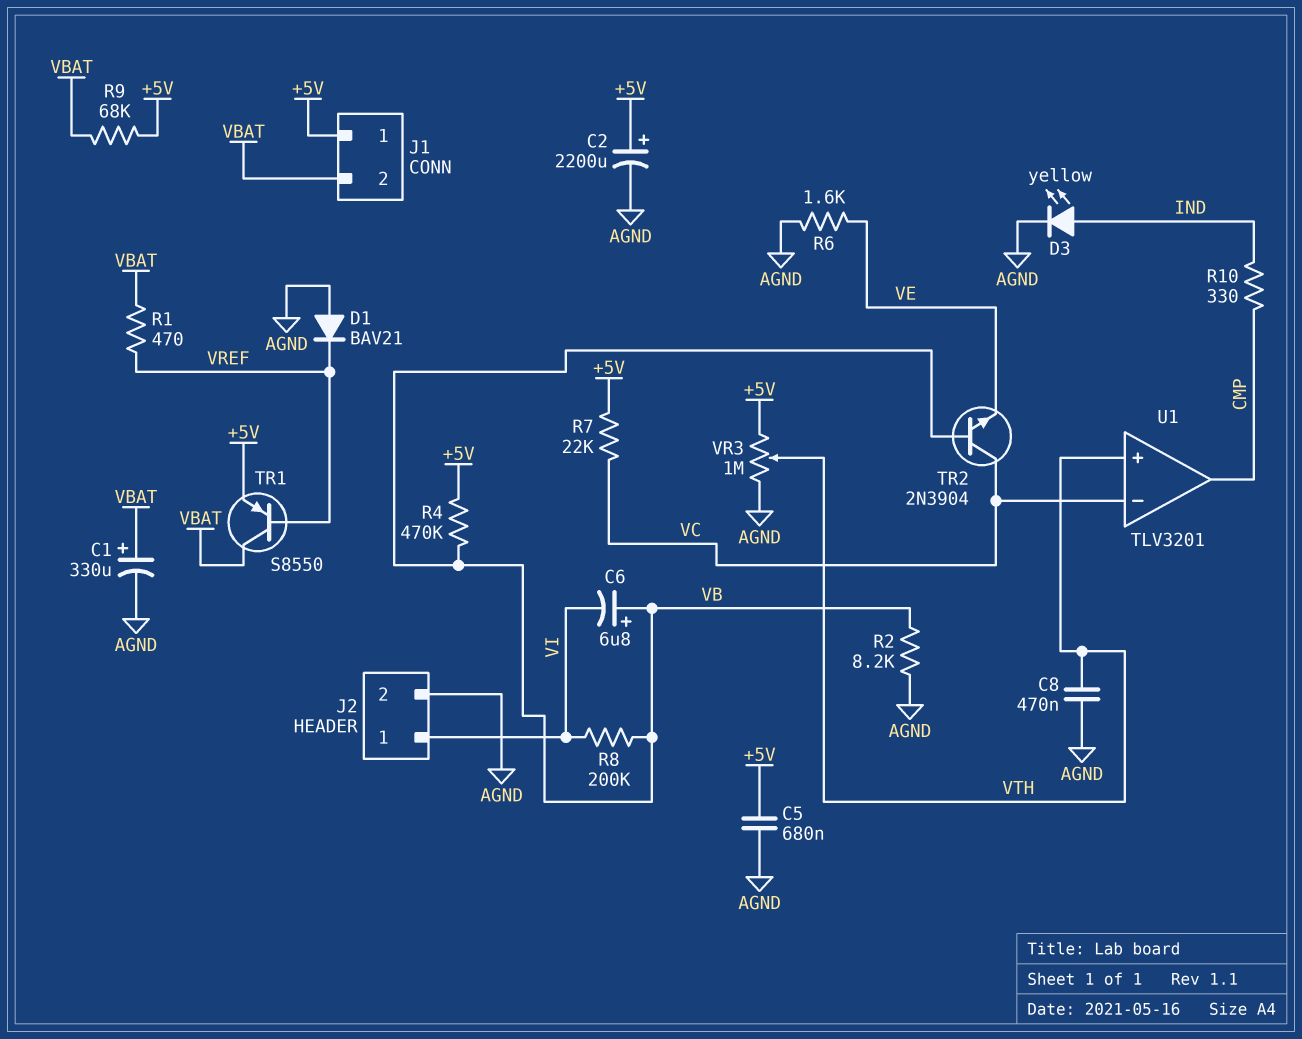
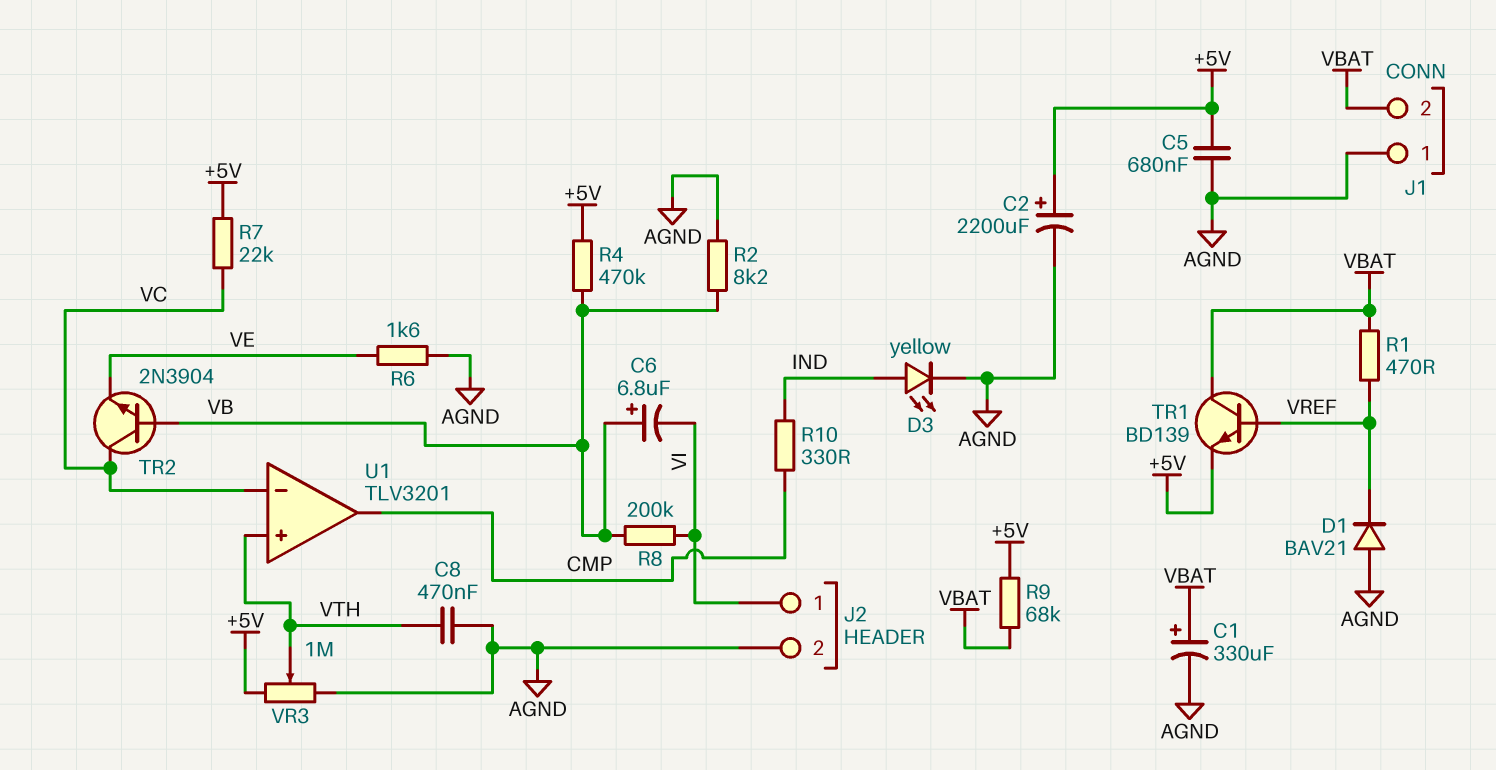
J1 pin 1: +5V -> AGND
TR1: PNP S8550 (B VREF, C VBAT, E +5V) -> NPN BD139 (B VREF, C VBAT, E +5V)

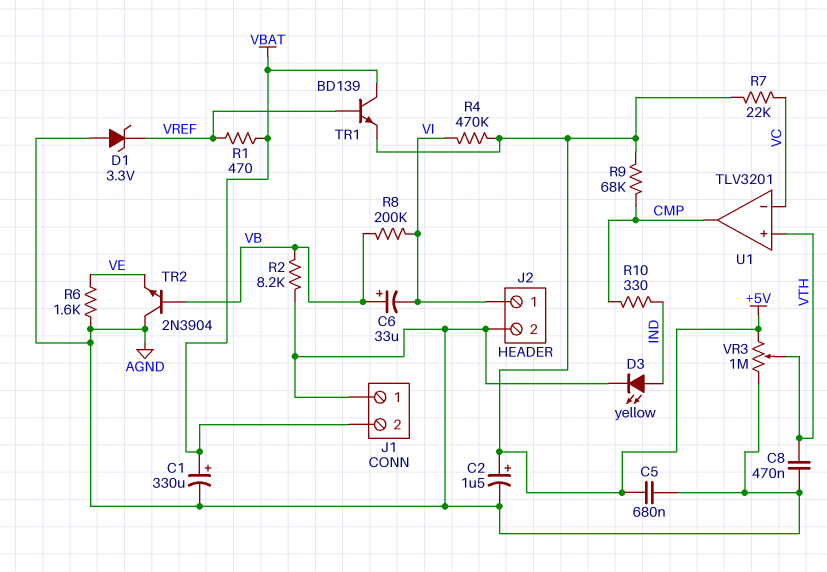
C2: 2200uF (plus +5V, minus AGND) -> 1.5uF (plus +5V, minus AGND)
C6: 6.8uF (plus VB, minus VI) -> 33uF (plus VB, minus VI)
D1: diode BAV21 (A AGND, K VREF) -> zener 3.3V (A AGND, K VREF)
R4: 470k (+5V, VB) -> 470k (+5V, VI)
R9: 68k (+5V, VBAT) -> 68k (+5V, CMP)
TR2: NPN 2N3904 (B VB, C VC, E VE) -> NPN 2N3904 (B VB, C AGND, E VE)

